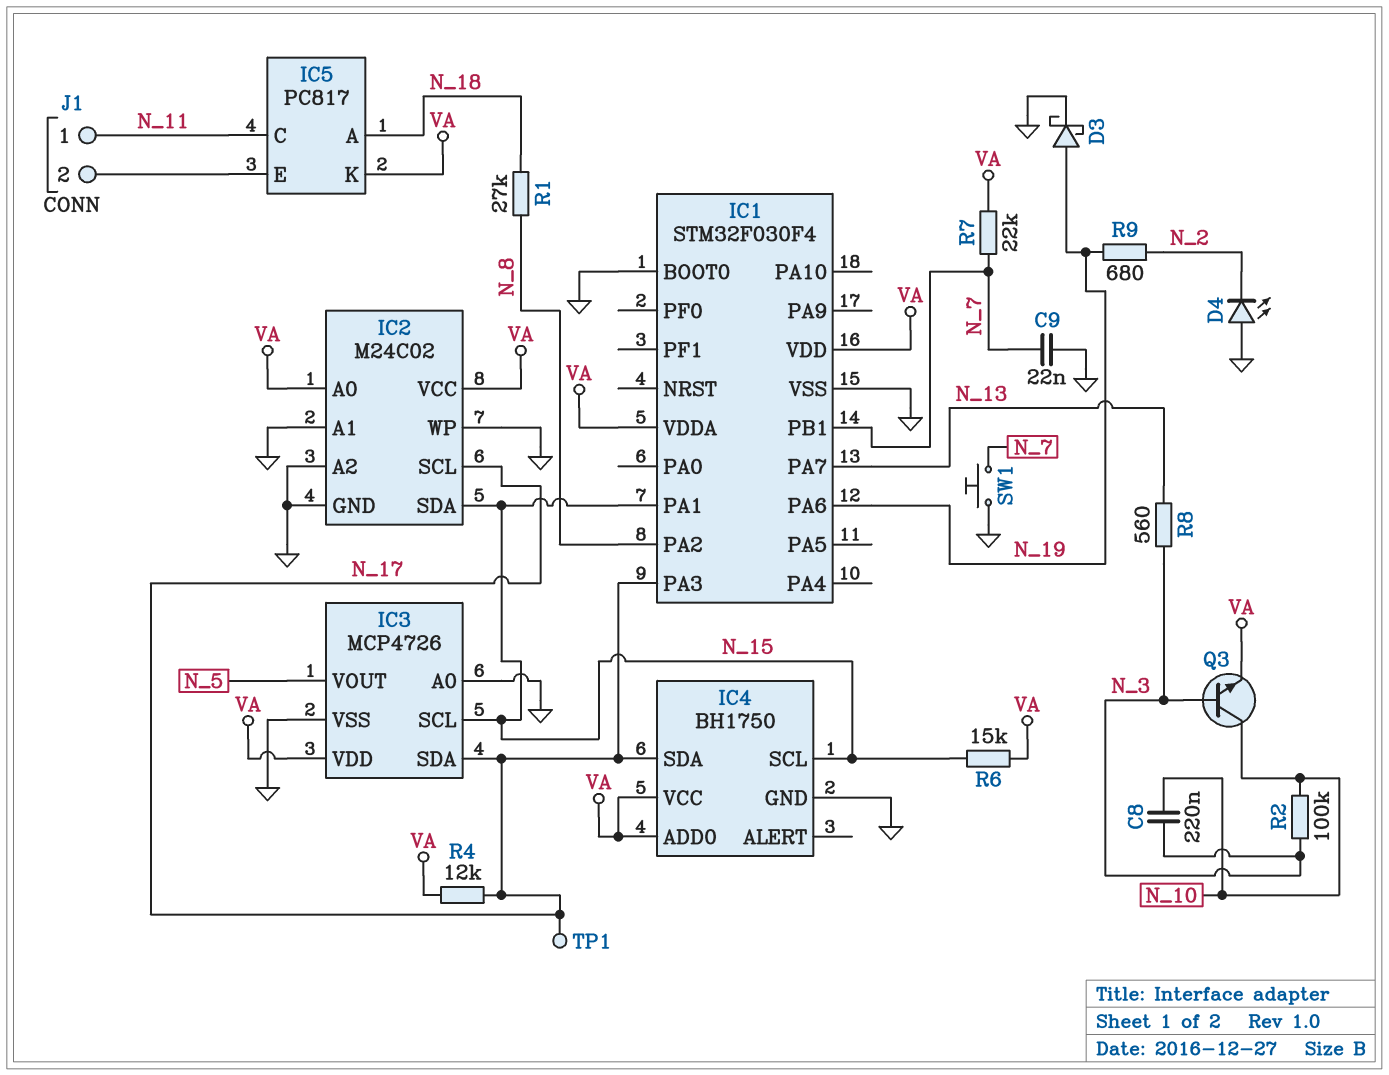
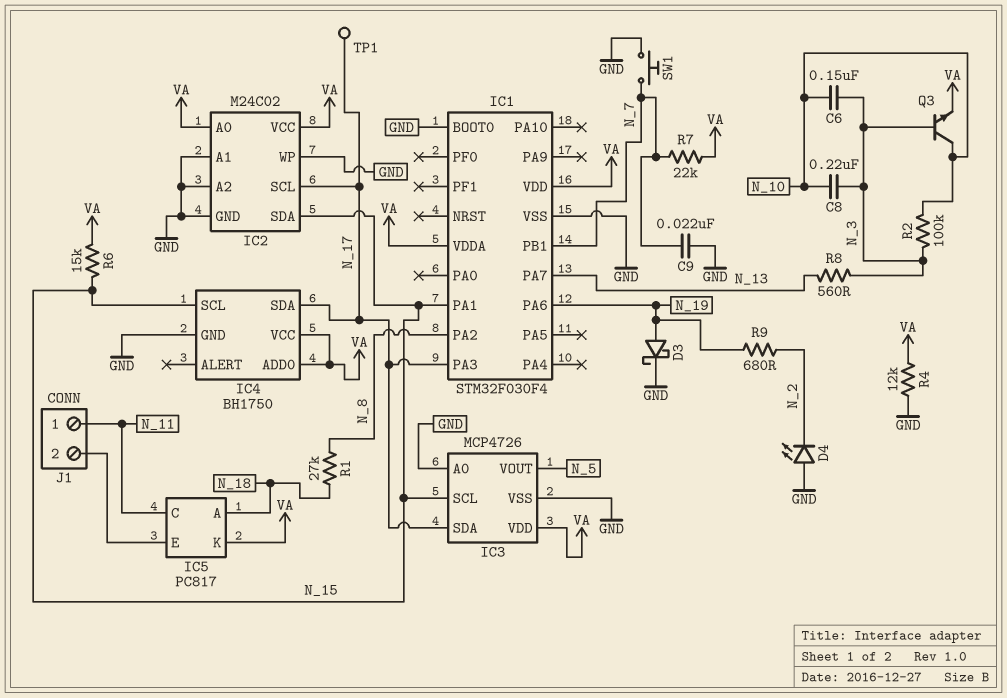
C6: none -> 150nF (N_3, N_10)
R4: 12k (N_17, VA) -> 12k (GND, VA)

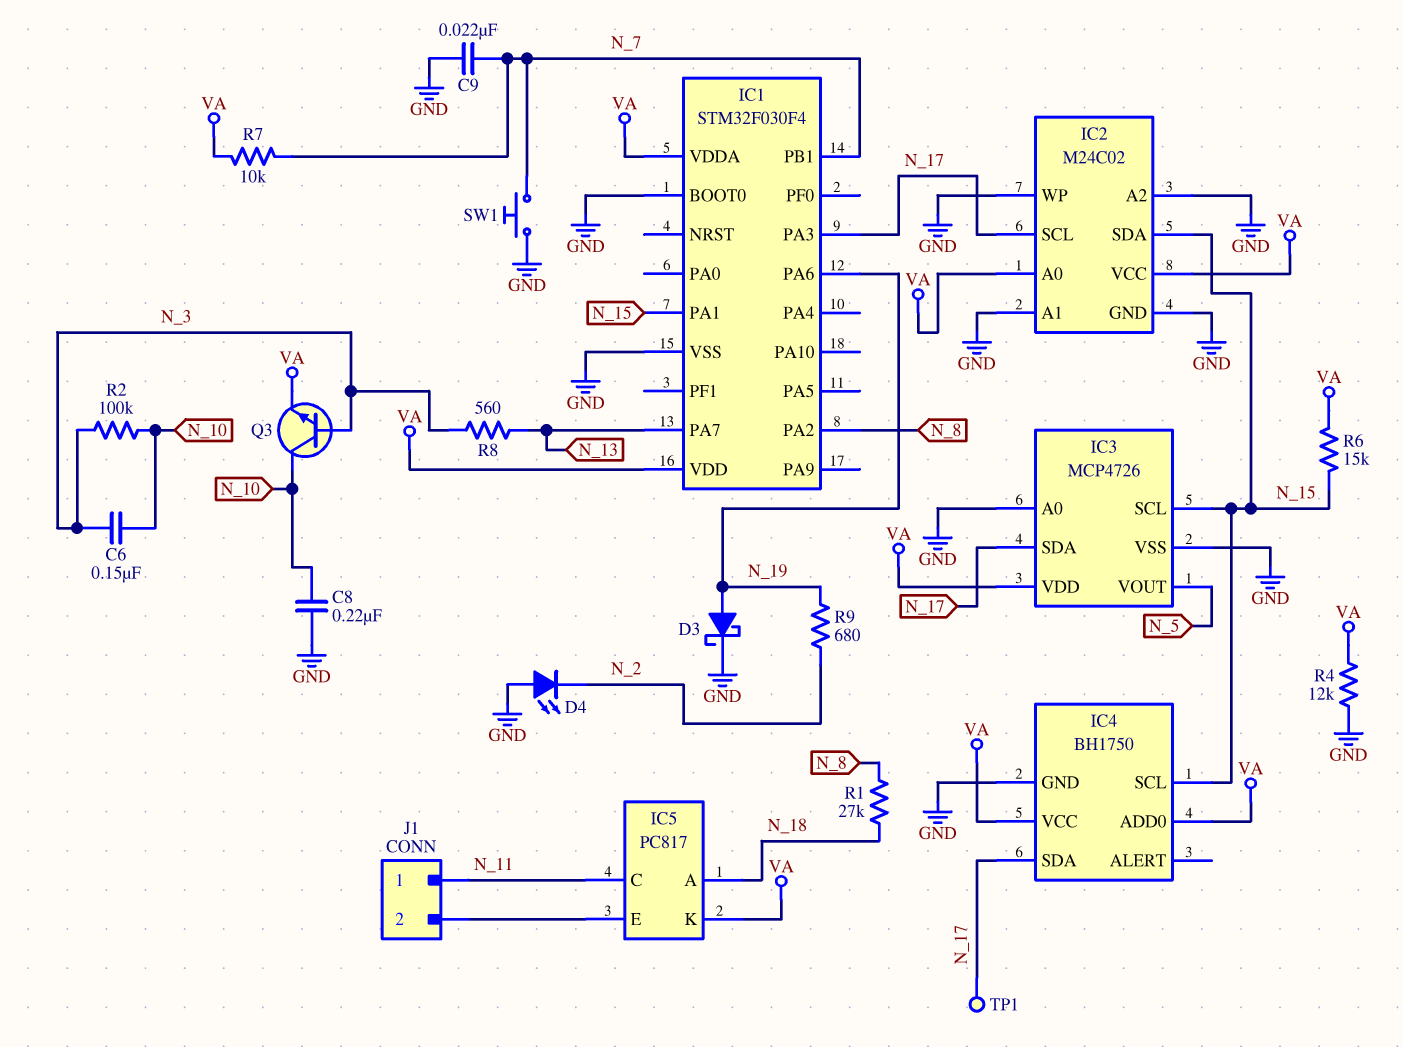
C8: 220nF (N_3, N_10) -> 220nF (GND, N_10)
R7: 22k (N_7, VA) -> 10k (N_7, VA)

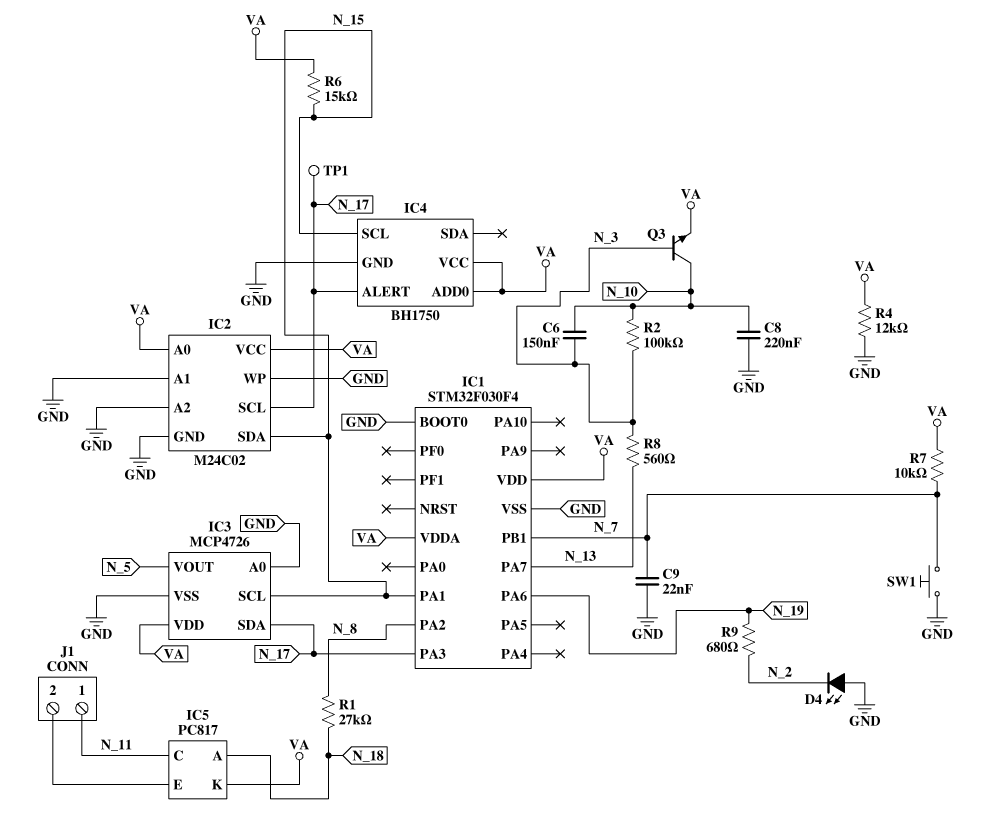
D3: schottky (A N_19, K GND) -> none
IC4 pin ALERT: none -> N_17
IC4 pin SDA: N_17 -> none

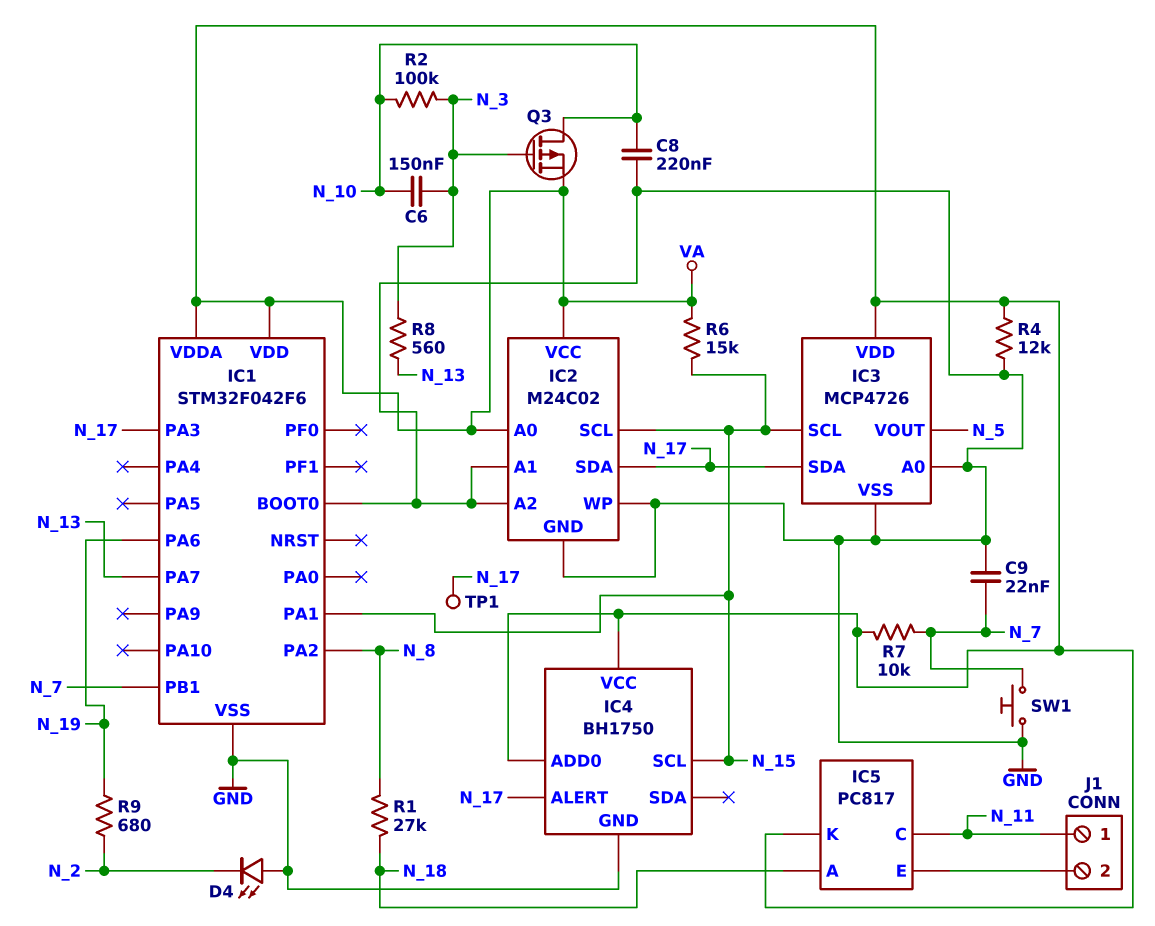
IC1: STM32F030F4 -> STM32F042F6
IC2 pin SCL: N_17 -> N_15
IC2 pin SDA: N_15 -> N_17
Q3: NPN (B N_3, C N_10, E VA) -> PMOS (G N_3, D N_10, S VA)

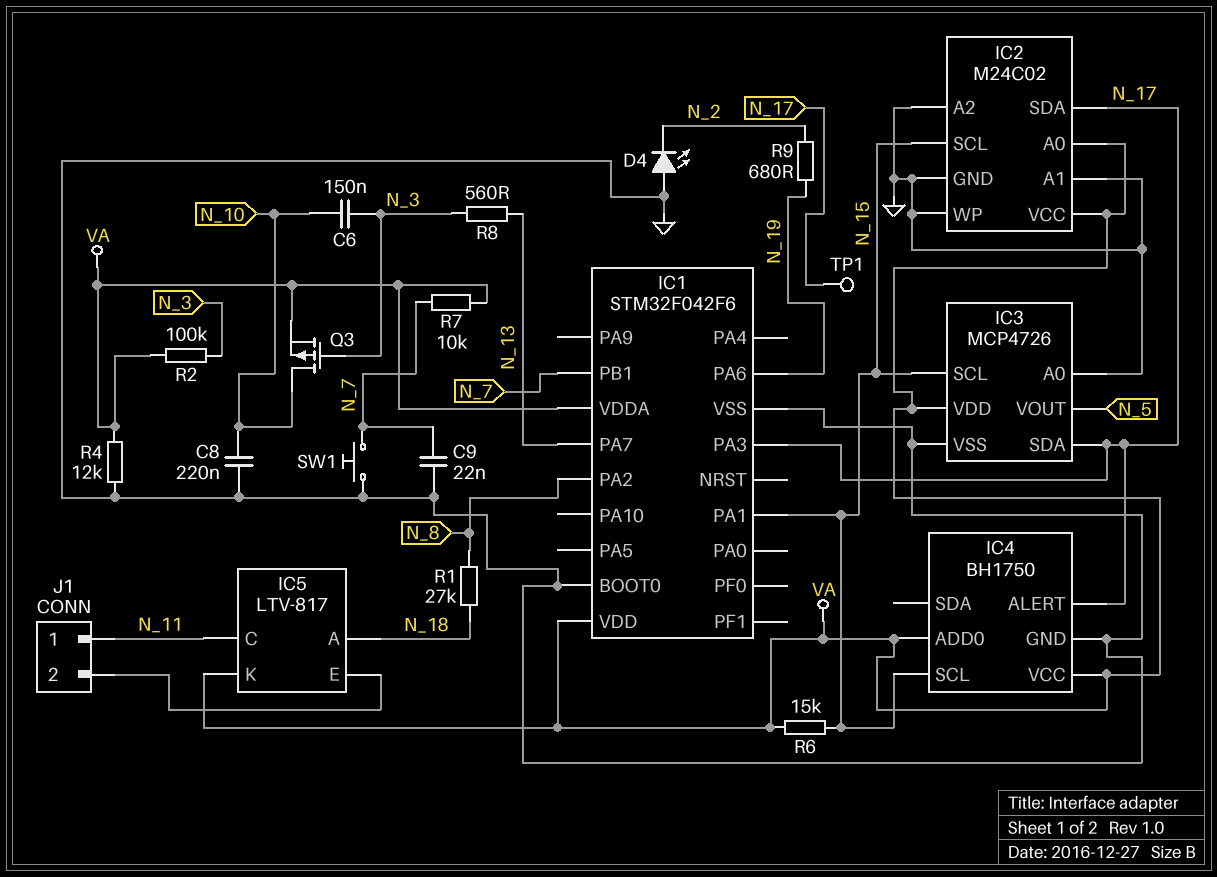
IC5: PC817 -> LTV-817
R2: 100k (N_3, N_10) -> 100k (N_3, VA)

